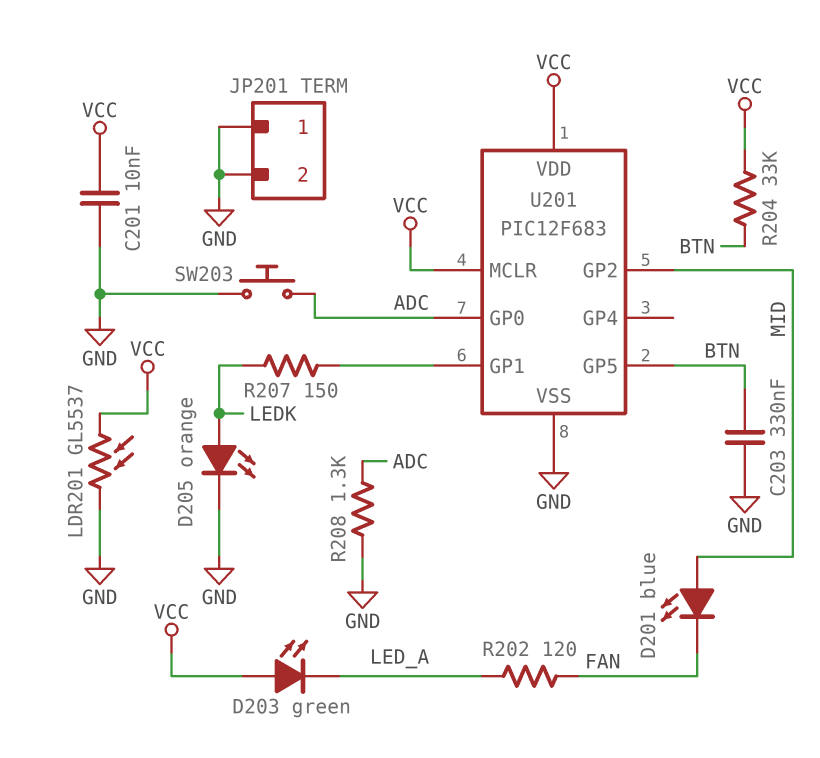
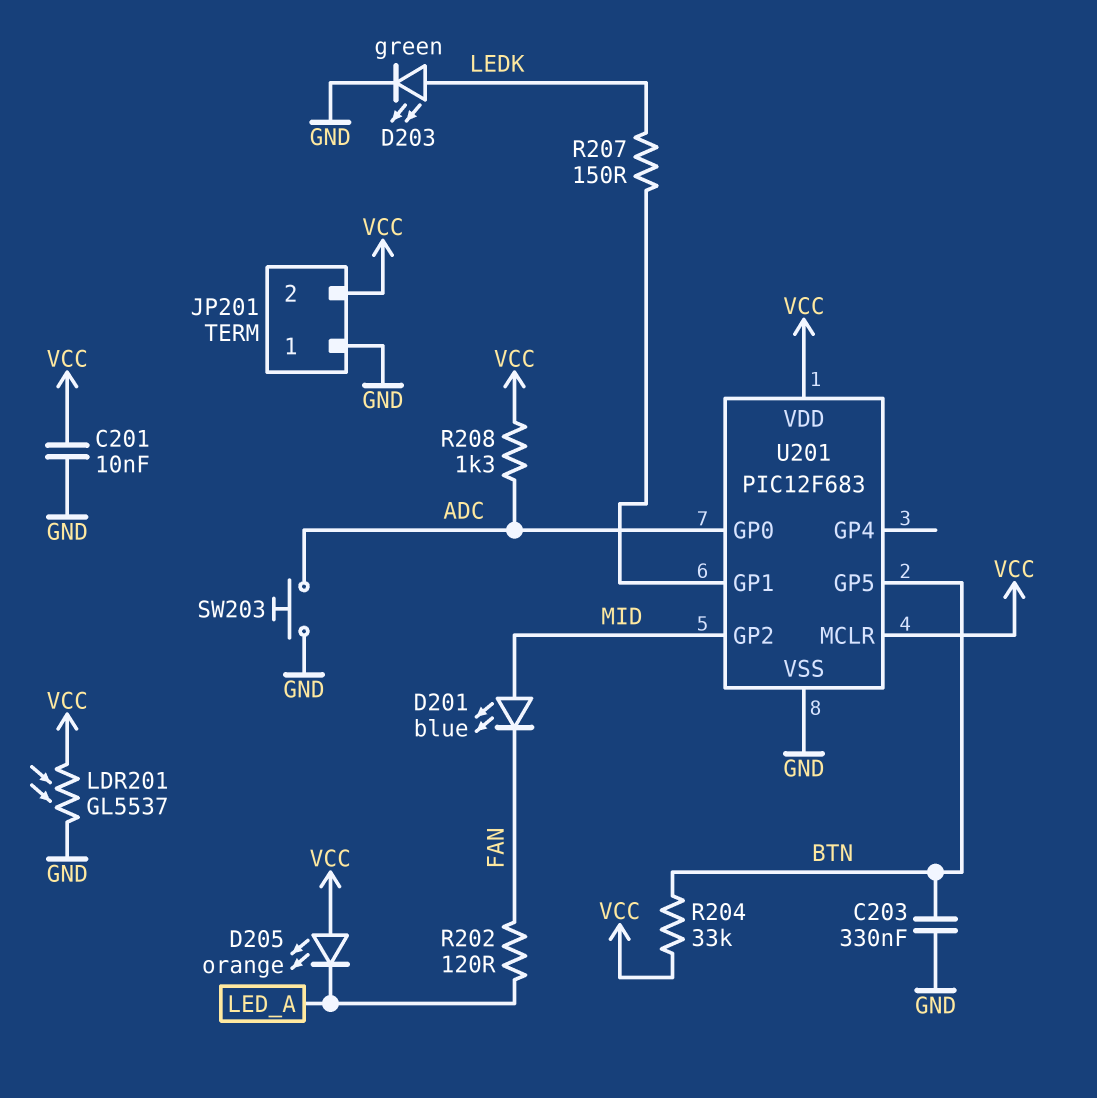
D203: LED green (A VCC, K LED_A) -> LED green (A LEDK, K GND)
D205: LED orange (A LEDK, K GND) -> LED orange (A VCC, K LED_A)
JP201 pin 2: GND -> VCC
R208: 1.3k (ADC, GND) -> 1.3k (ADC, VCC)

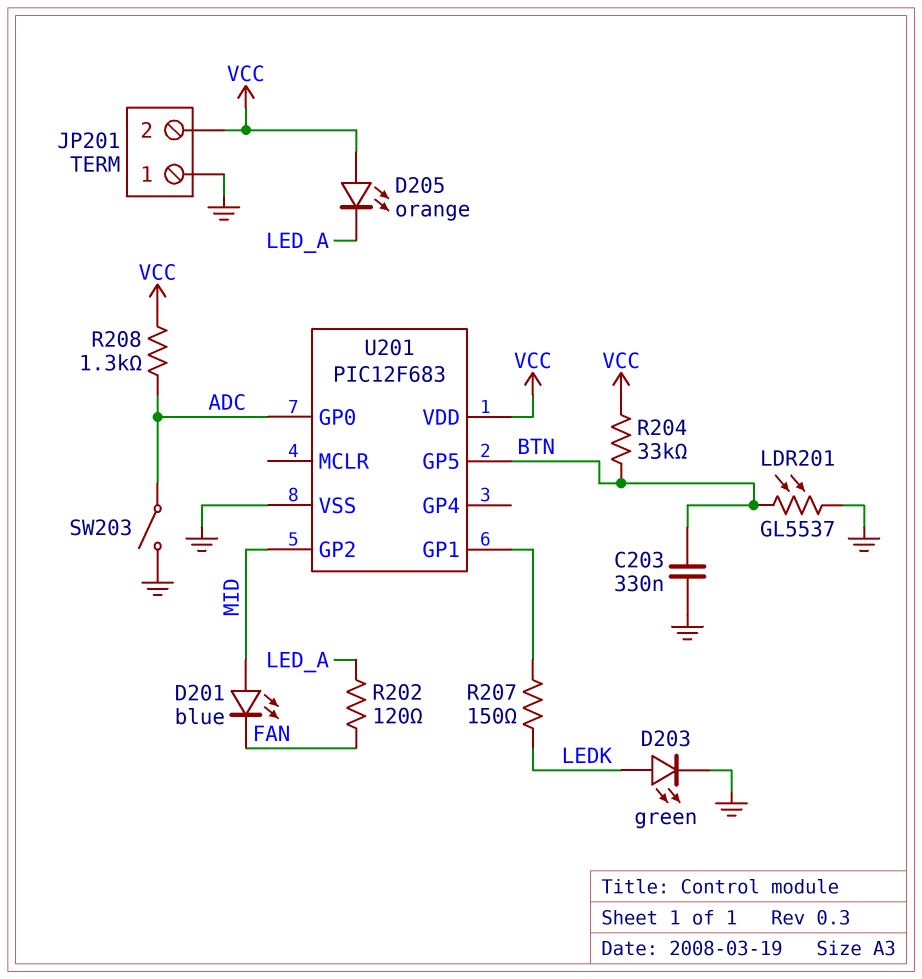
C201: 10nF (GND, VCC) -> none
LDR201: GL5537 (GND, VCC) -> GL5537 (BTN, GND)
SW203: button (ADC, GND) -> switch (ADC, GND)
U201 pin MCLR: VCC -> none

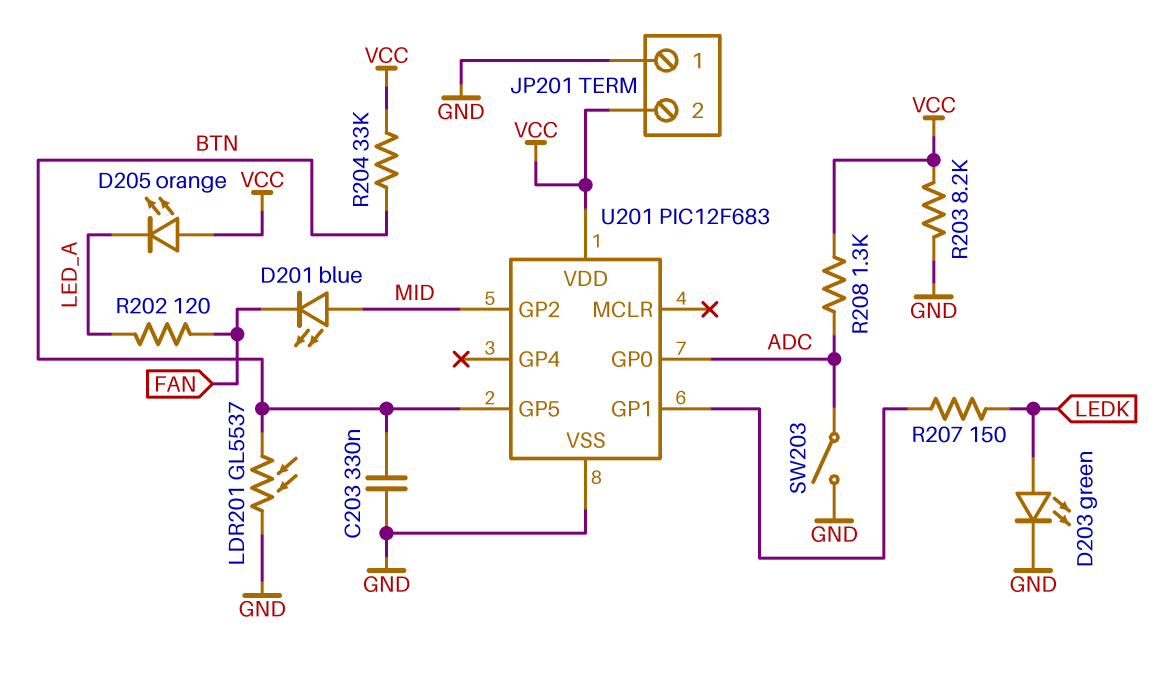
R203: none -> 8.2k (GND, VCC)

